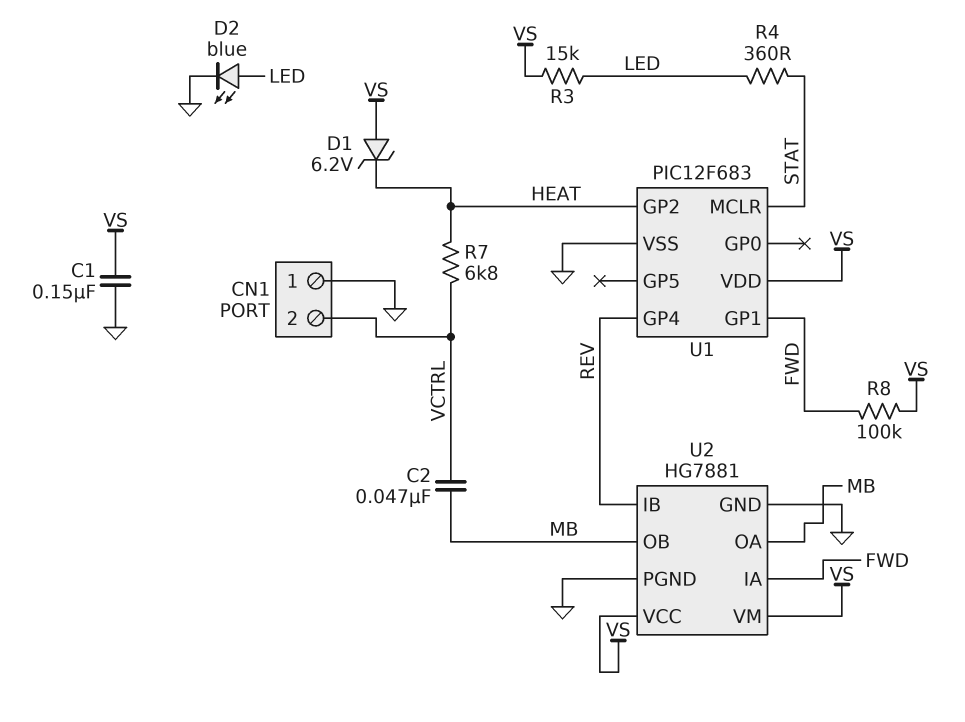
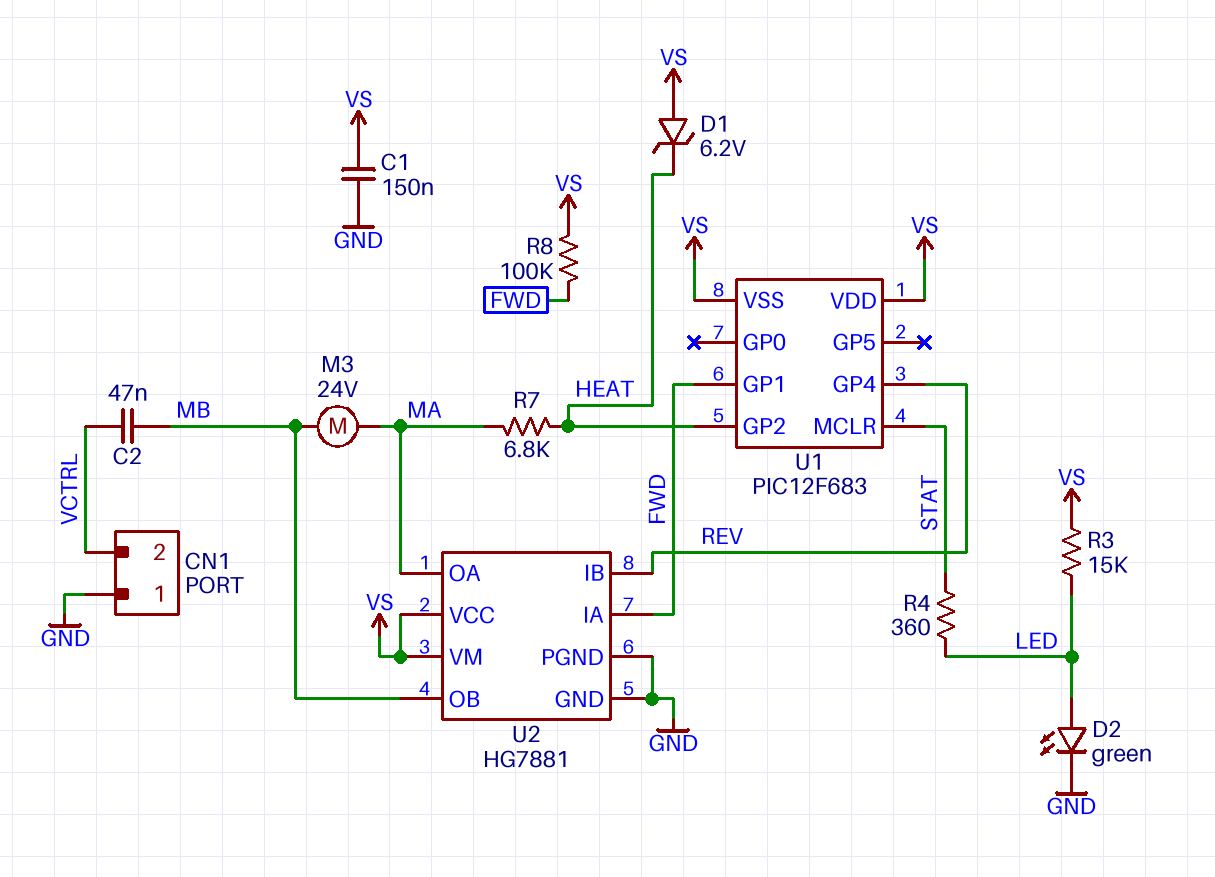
D2: LED blue (A LED, K GND) -> LED green (A LED, K GND)
M3: none -> motor 24V (MA, MB)
R7: 6.8k (HEAT, VCTRL) -> 6.8k (HEAT, MA)
U1 pin VSS: GND -> VS
U2 pin OA: MB -> MA

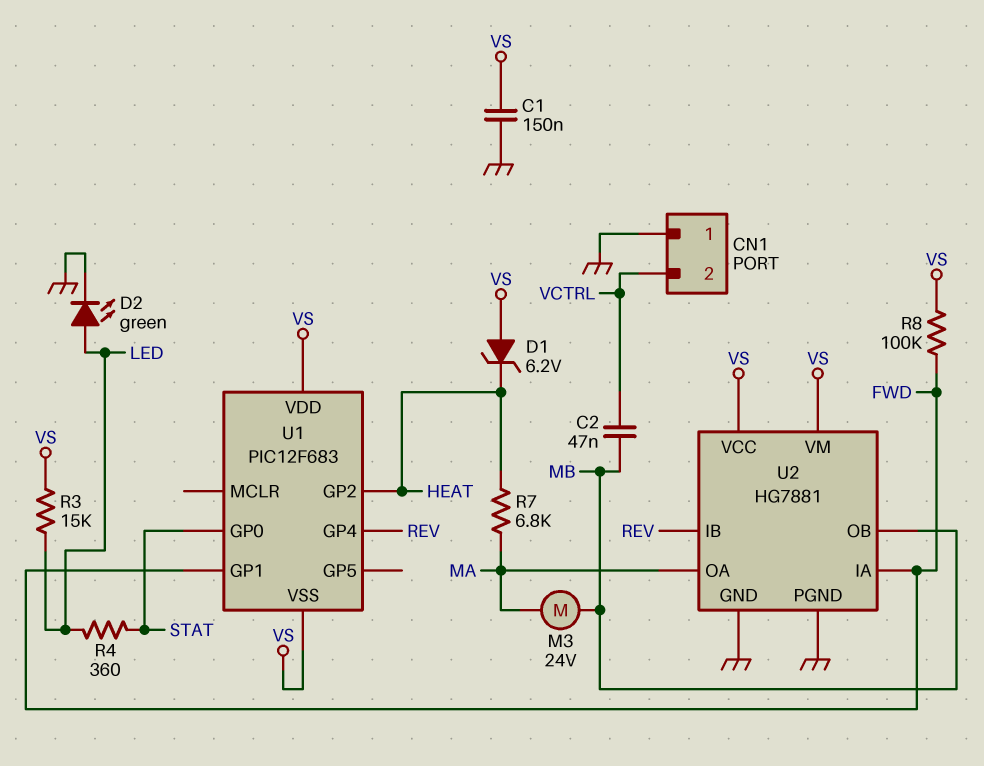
U1 pin GP0: none -> STAT
U1 pin MCLR: STAT -> none

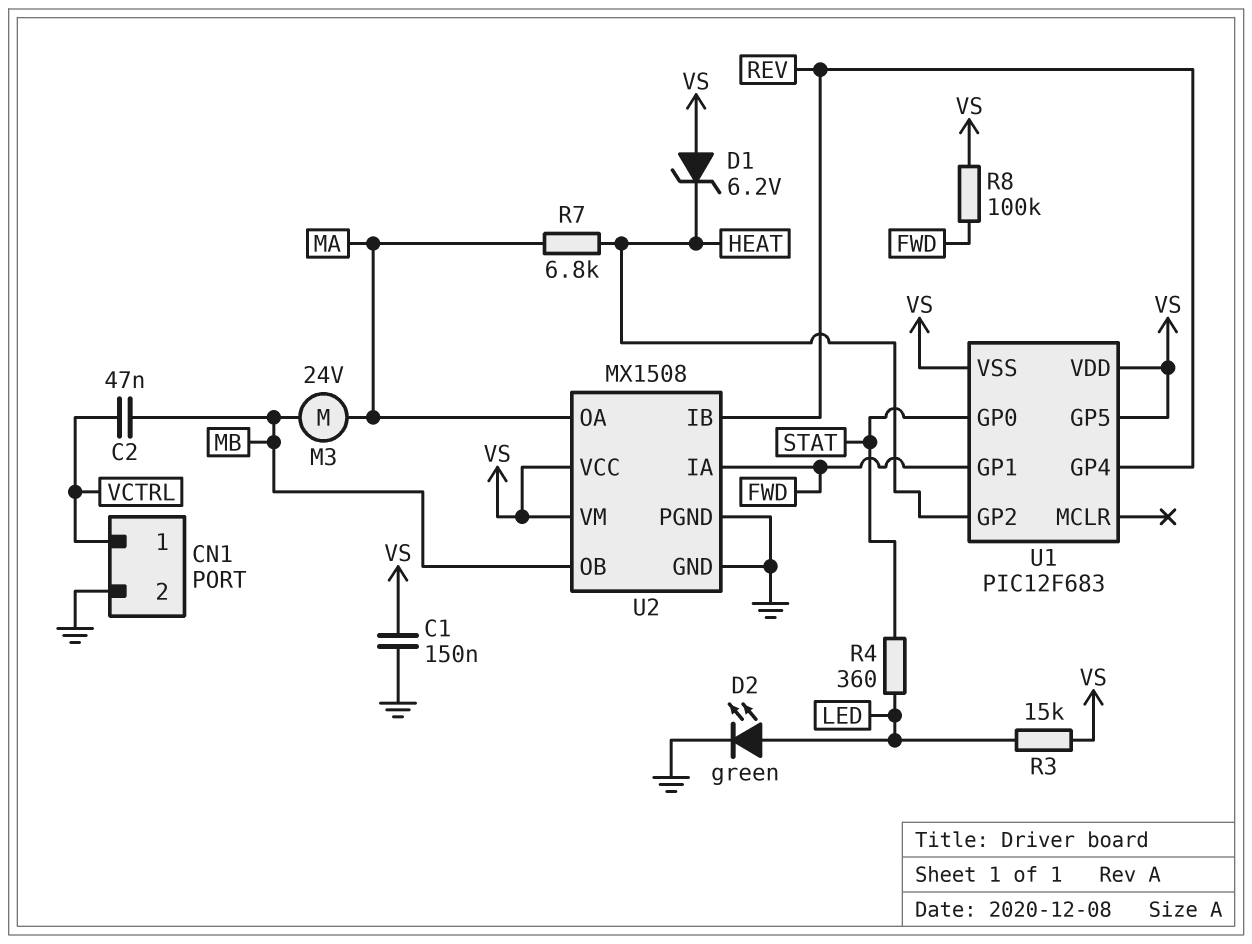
CN1 pin 1: GND -> VCTRL
CN1 pin 2: VCTRL -> GND
U1 pin GP5: none -> VS
U2: HG7881 -> MX1508

